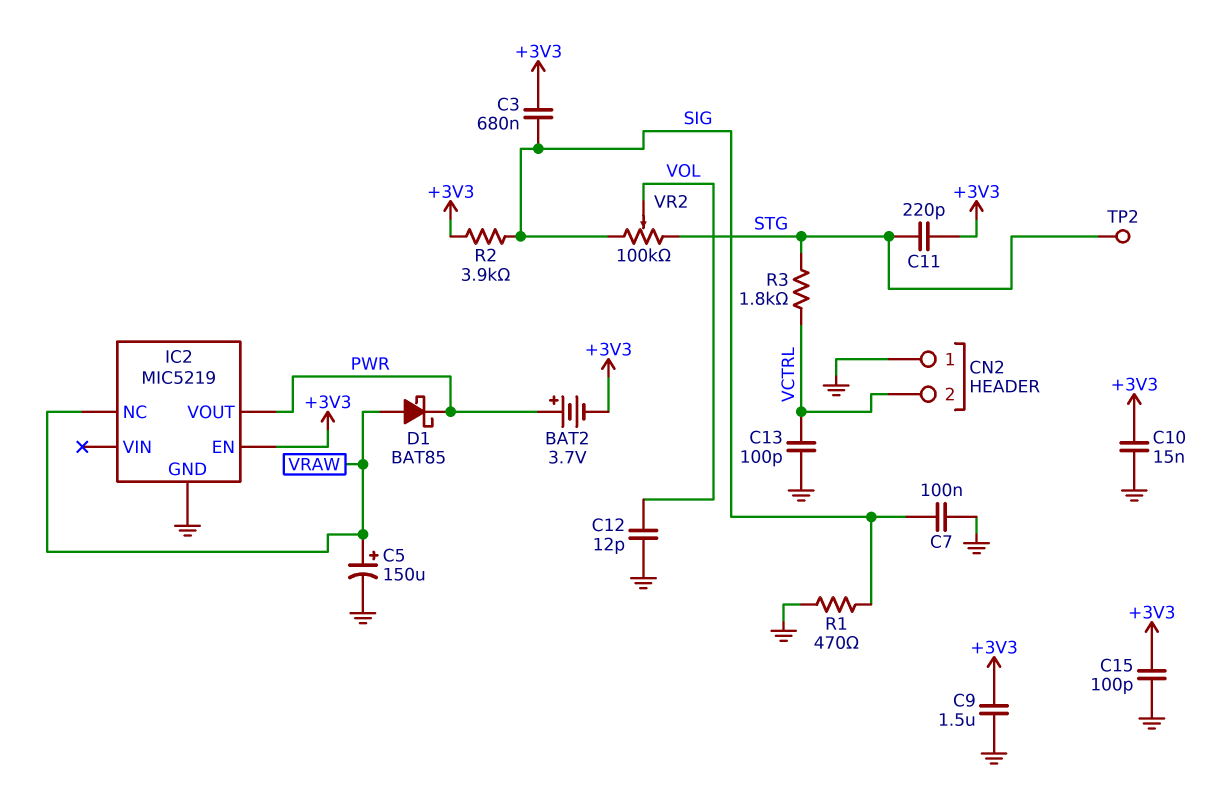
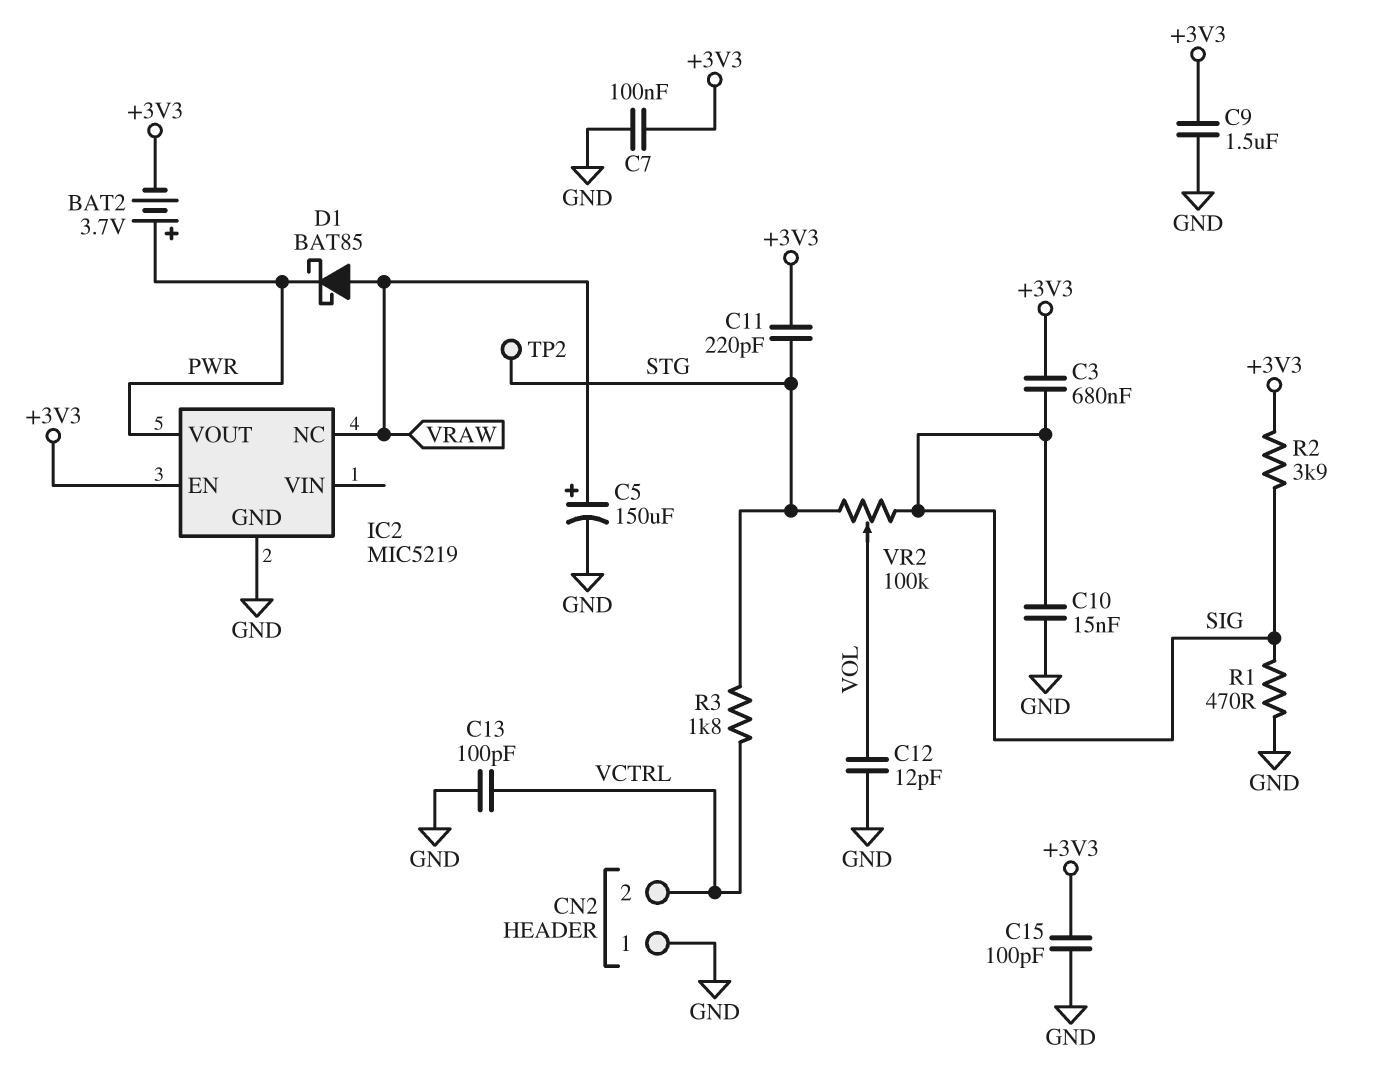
C7: 100nF (GND, SIG) -> 100nF (+3V3, GND)
C10: 15nF (+3V3, GND) -> 15nF (GND, SIG)

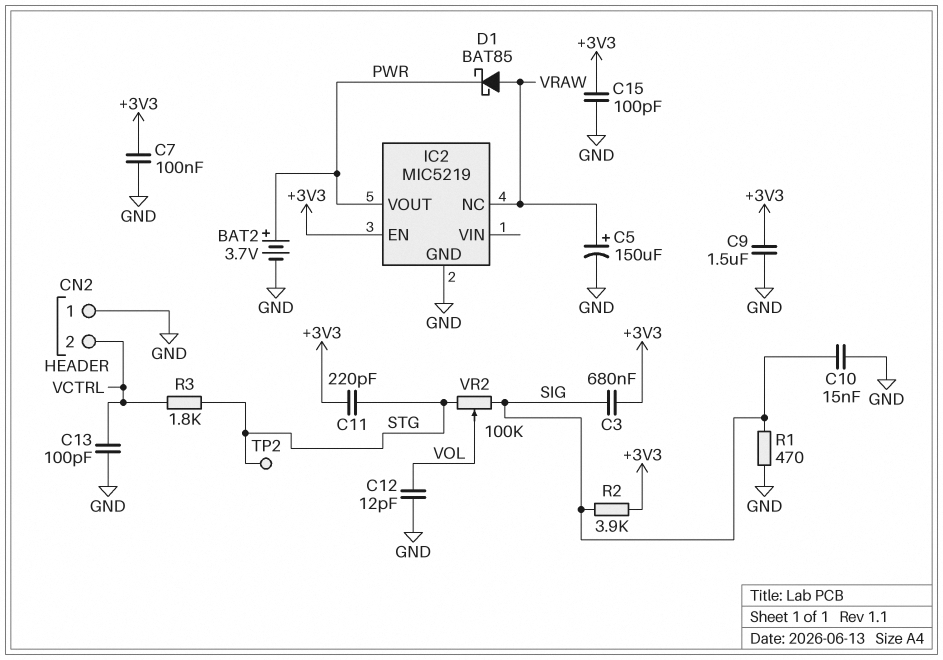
BAT2: 3.7V (plus PWR, minus +3V3) -> 3.7V (plus PWR, minus GND)

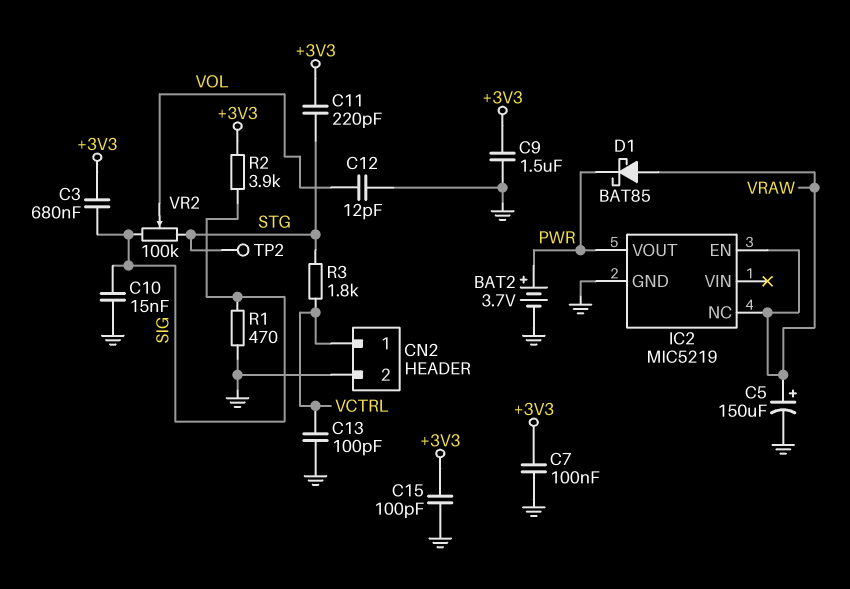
CN2 pin 1: GND -> VCTRL
CN2 pin 2: VCTRL -> GND
IC2 pin EN: +3V3 -> VRAW

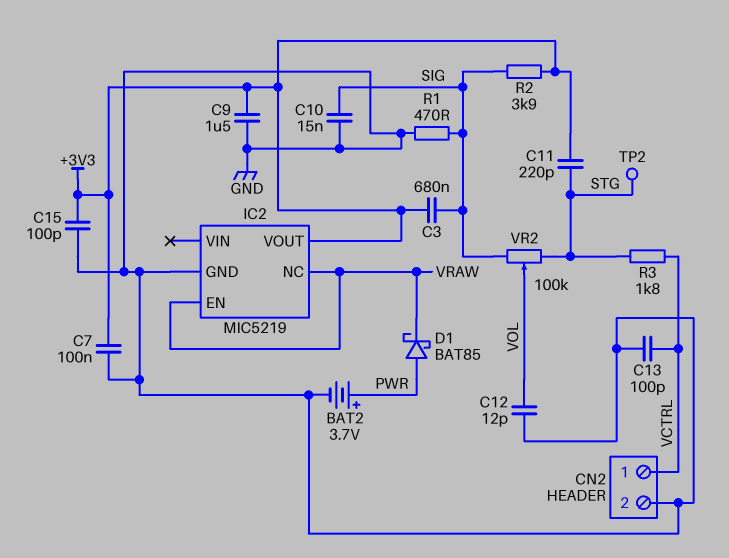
C5: 150uF (plus VRAW, minus GND) -> none
D1: schottky BAT85 (A VRAW, K PWR) -> schottky BAT85 (A PWR, K VRAW)
IC2 pin VOUT: PWR -> +3V3

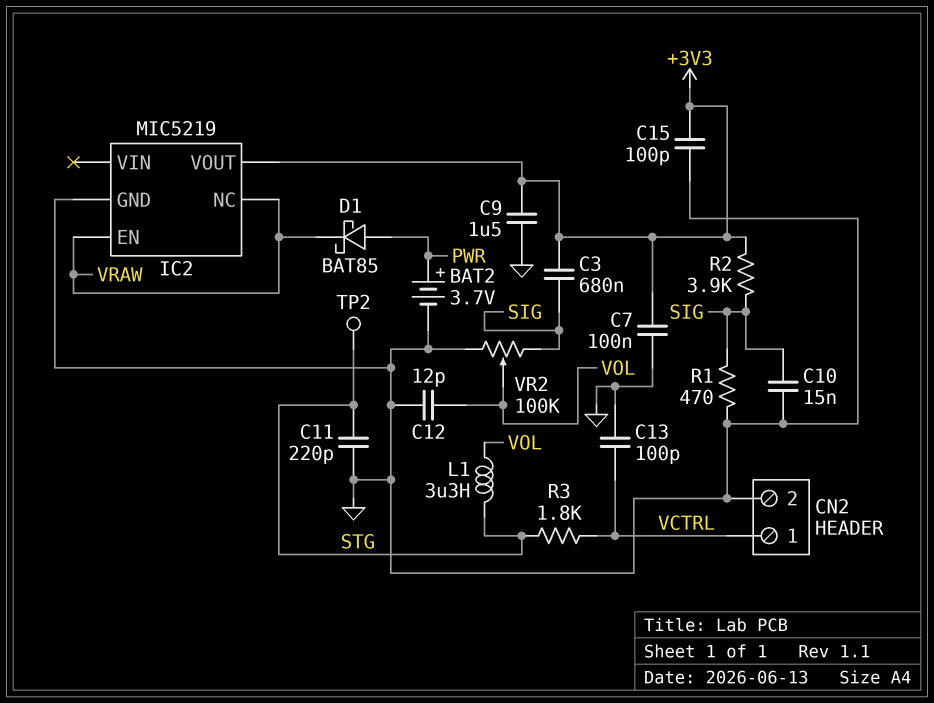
C11: 220pF (+3V3, STG) -> 220pF (GND, STG)
L1: none -> 3.3uH (STG, VOL)
VR2: 100k (SIG, STG, wiper VOL) -> 100k (GND, SIG, wiper VOL)

